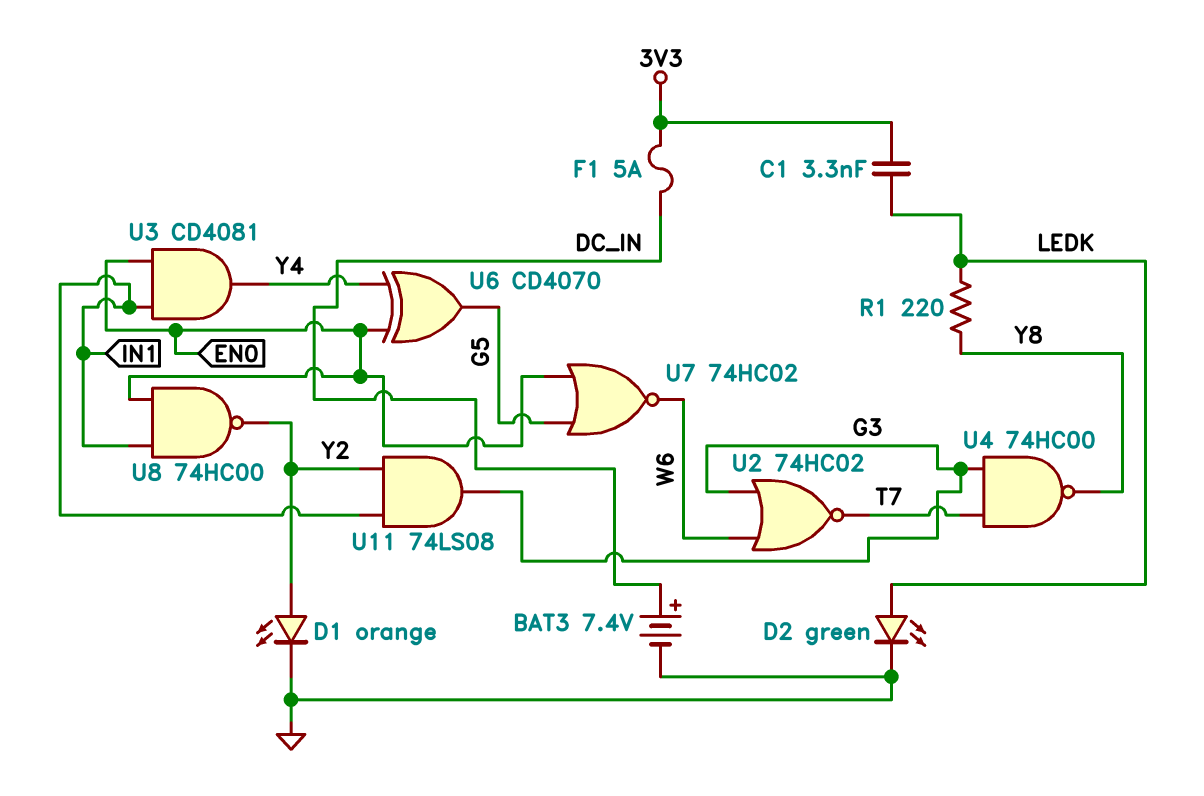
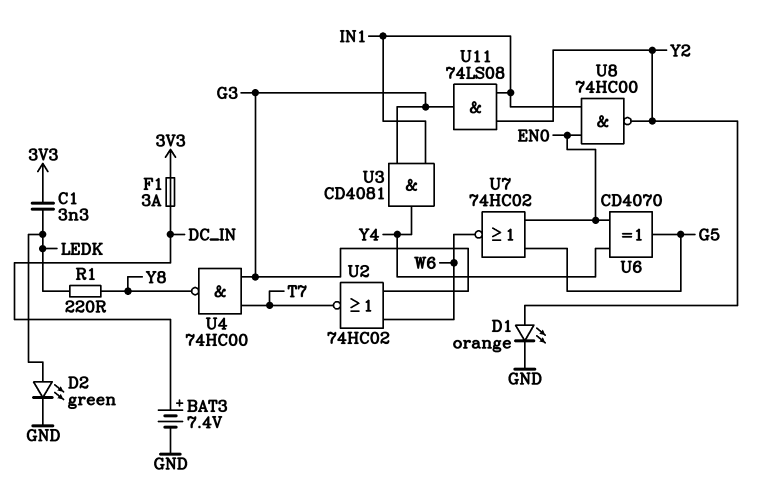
F1: 5A (3V3, DC_IN) -> 3A (3V3, DC_IN)
U3: AND CD4081 (in EN0, in IN1, out Y4) -> AND CD4081 (in G3, in IN1, out Y4)

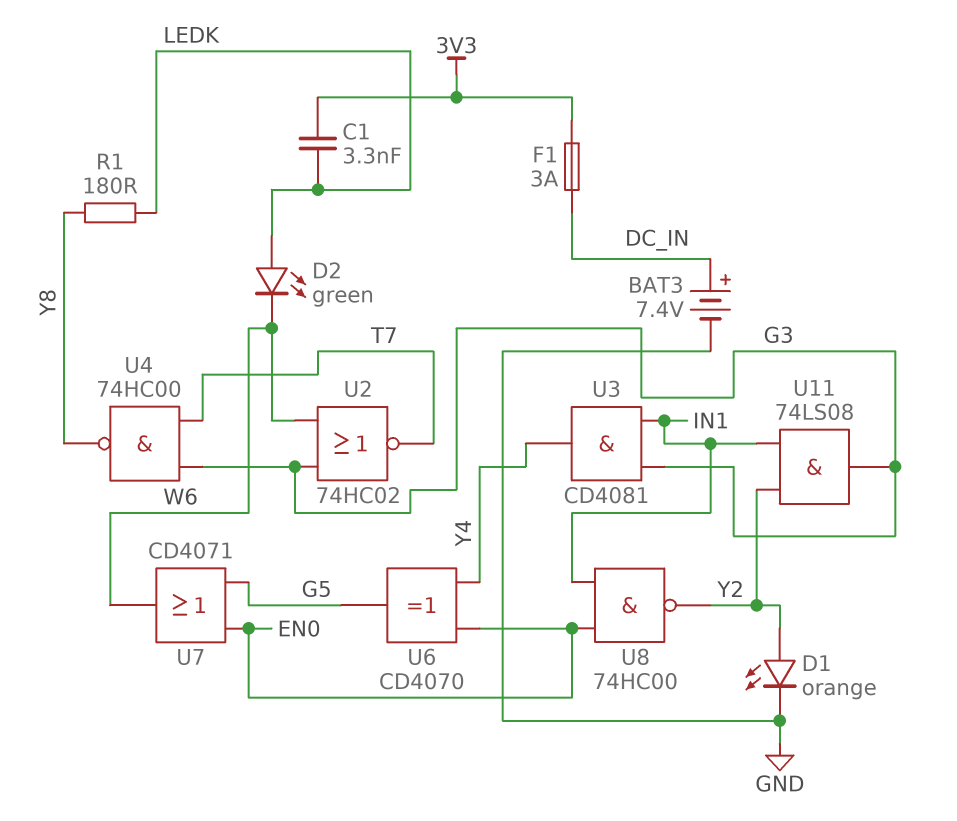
D2: LED green (A LEDK, K GND) -> LED green (A LEDK, K W6)
R1: 220 (LEDK, Y8) -> 180 (LEDK, Y8)
U7: NOR 74HC02 (in EN0, in G5, out W6) -> OR CD4071 (in EN0, in G5, out W6)

